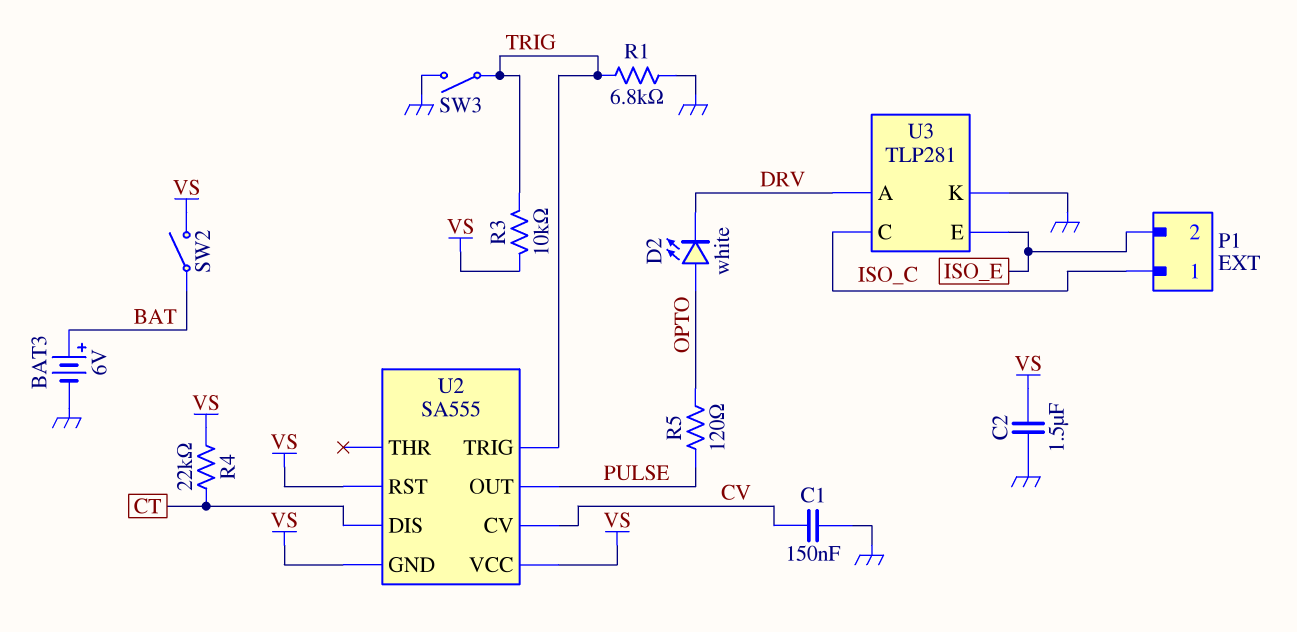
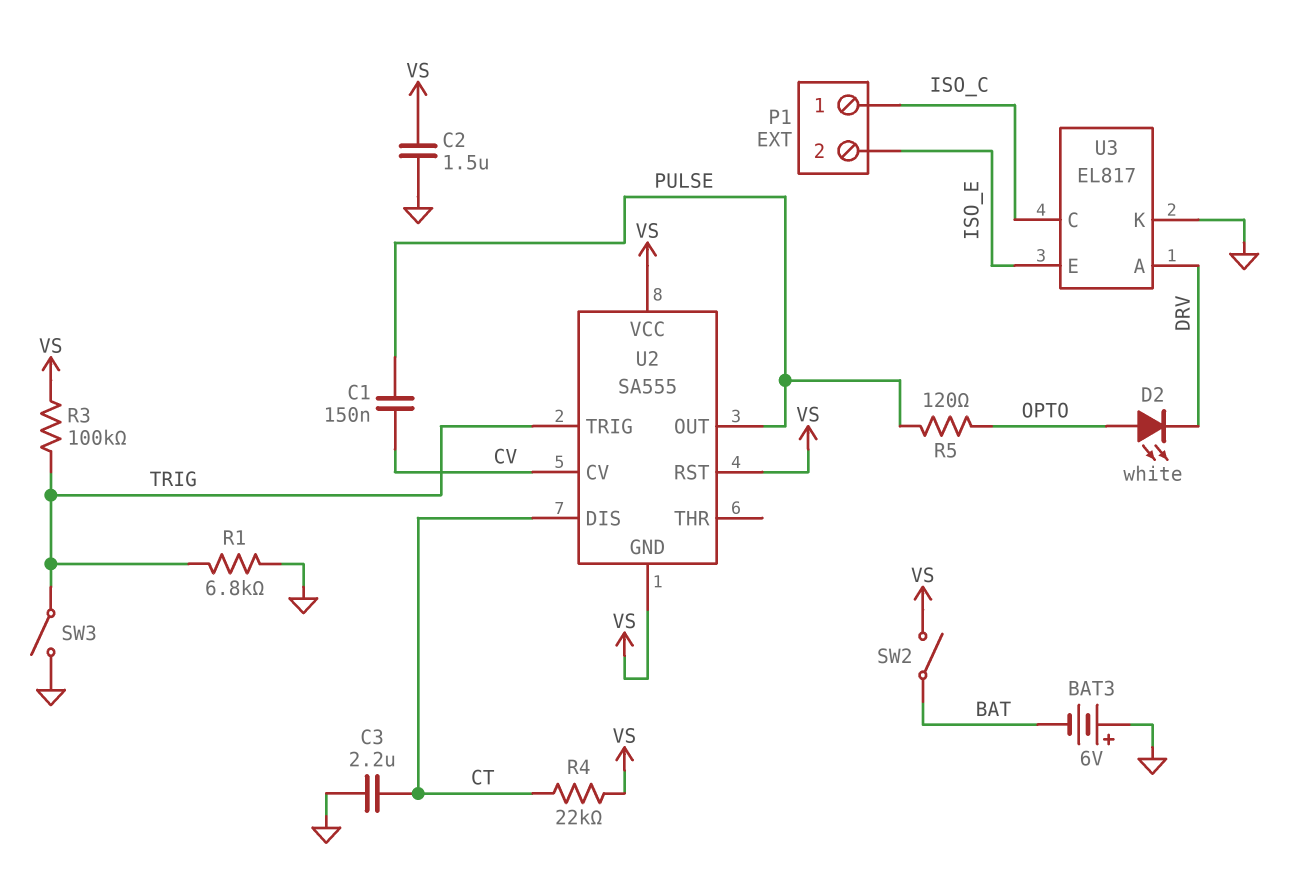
BAT3: 6V (plus BAT, minus GND) -> 6V (plus GND, minus BAT)
C1: 150nF (CV, GND) -> 150nF (CV, PULSE)
C3: none -> 2.2uF (CT, GND)
R3: 10k (TRIG, VS) -> 100k (TRIG, VS)
U3: TLP281 -> EL817

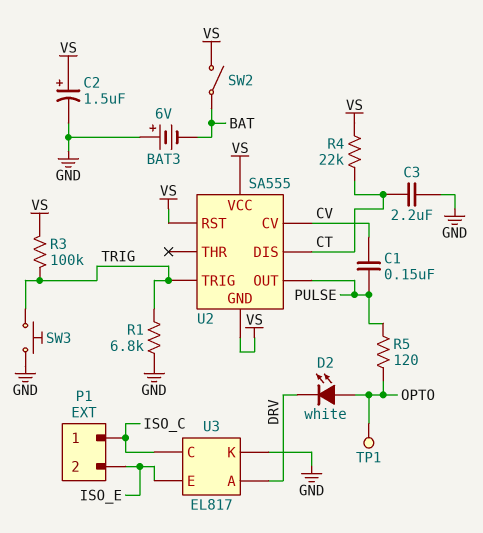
C2: 1.5uF (GND, VS) -> 1.5uF (plus VS, minus GND)
SW3: switch (GND, TRIG) -> button (GND, TRIG)
TP1: none -> test point (OPTO)

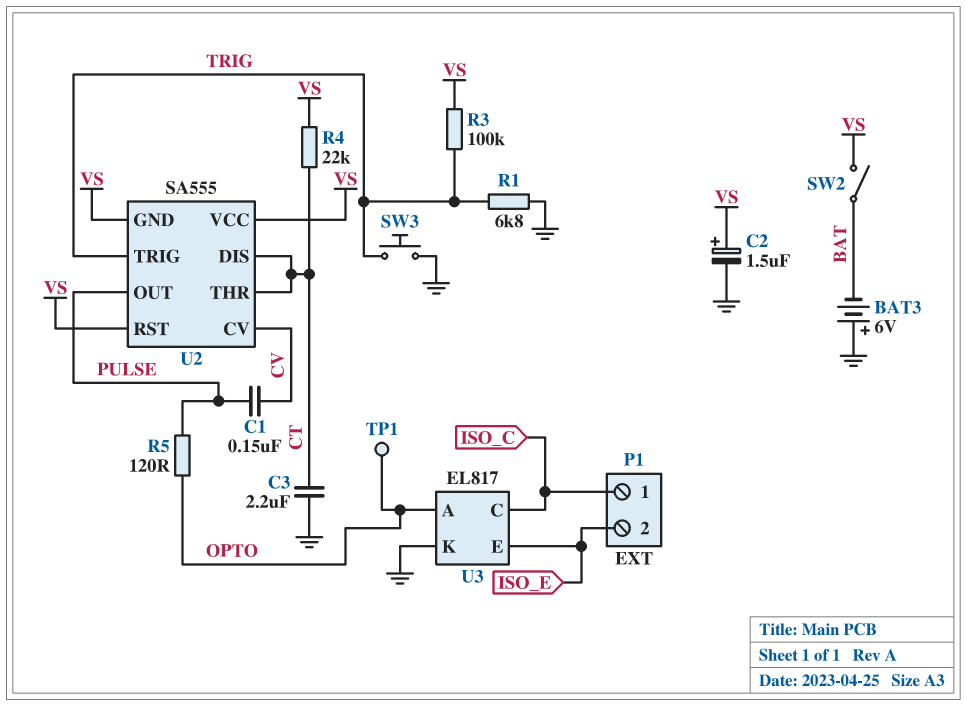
D2: LED white (A OPTO, K DRV) -> none
U2 pin THR: none -> CT
U3 pin A: DRV -> OPTO

